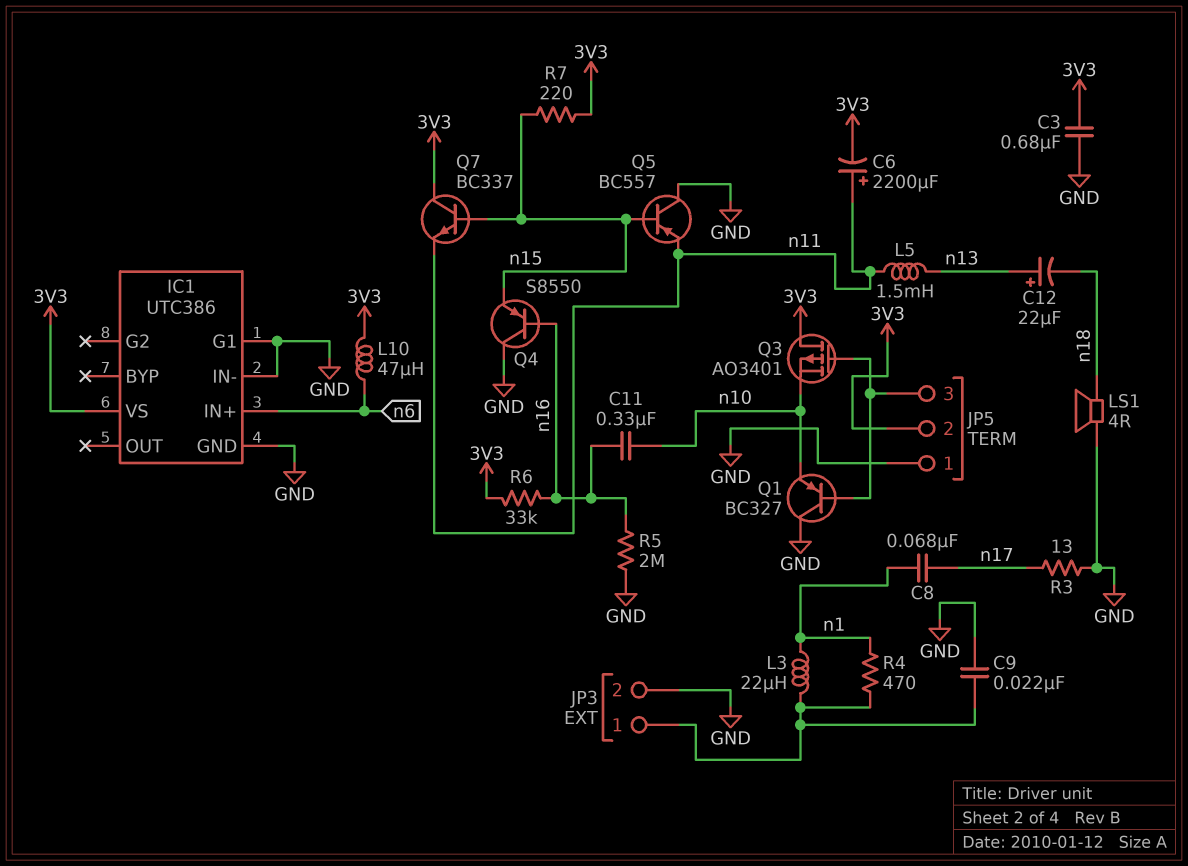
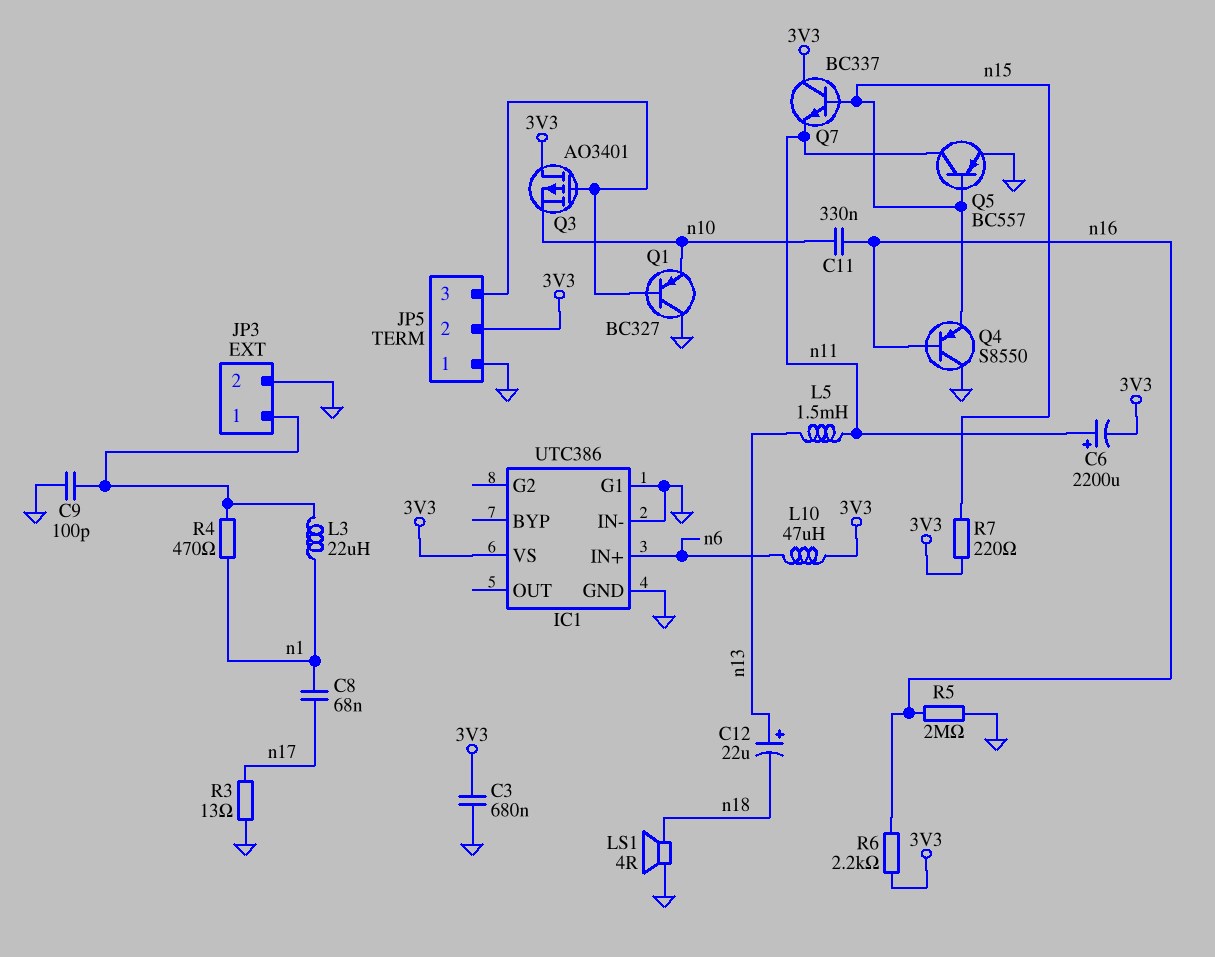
C9: 22nF (GND, JP3/1) -> 100pF (GND, JP3/1)
Q5: PNP BC557 (B n15, C GND, E n11) -> PNP BC557 (B n15, C n11, E GND)
R6: 33k (3V3, n16) -> 2.2k (3V3, n16)

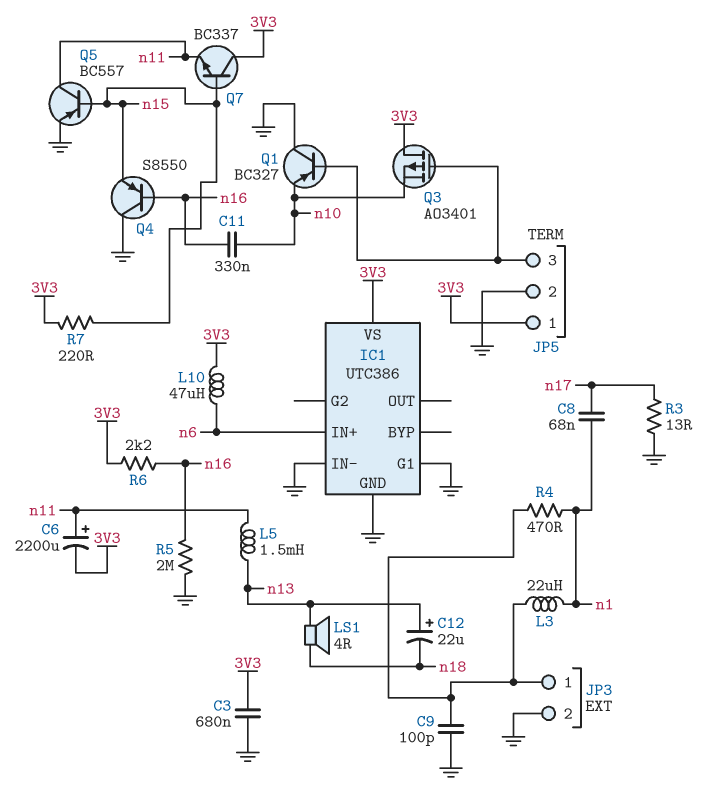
JP5 pin 1: GND -> 3V3
JP5 pin 2: 3V3 -> GND
LS1: speaker 4R (GND, n18) -> speaker 4R (n13, n18)

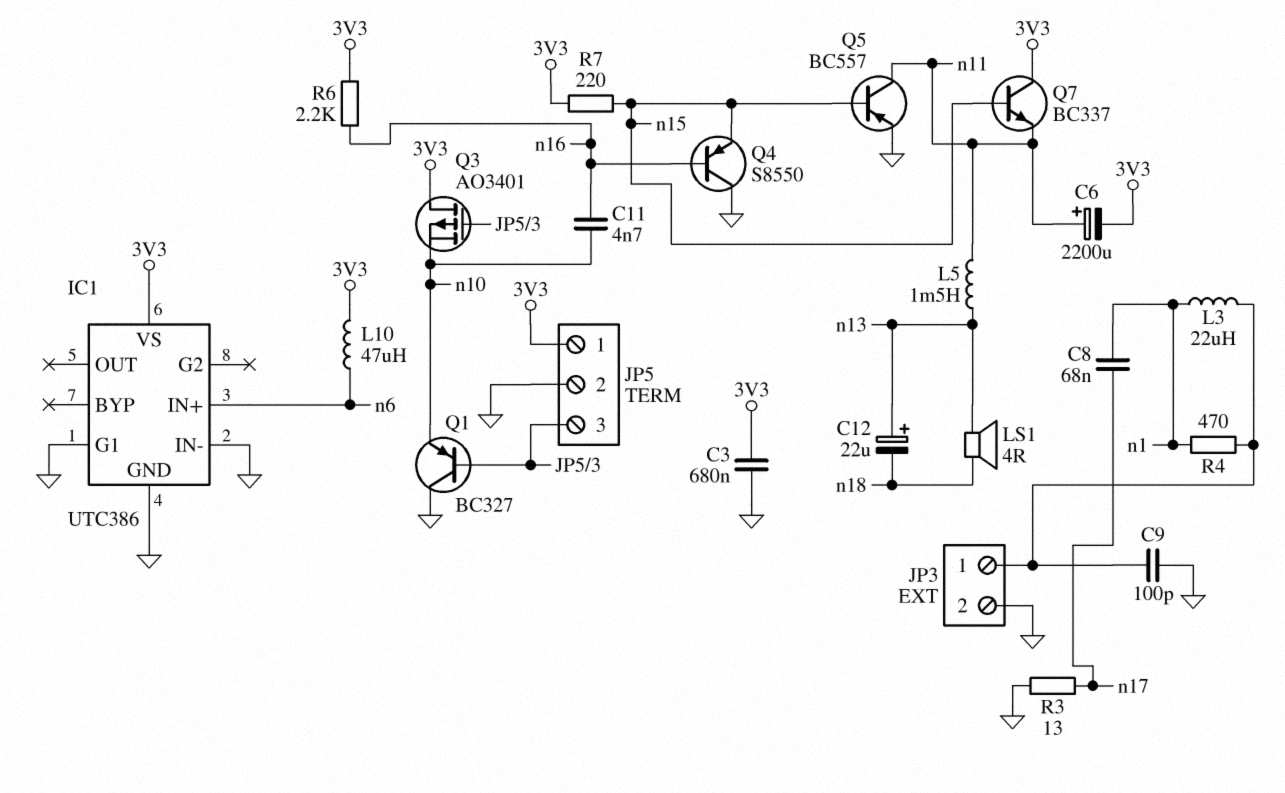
C11: 330nF (n10, n16) -> 4.7nF (n10, n16)
R5: 2M (GND, n16) -> none

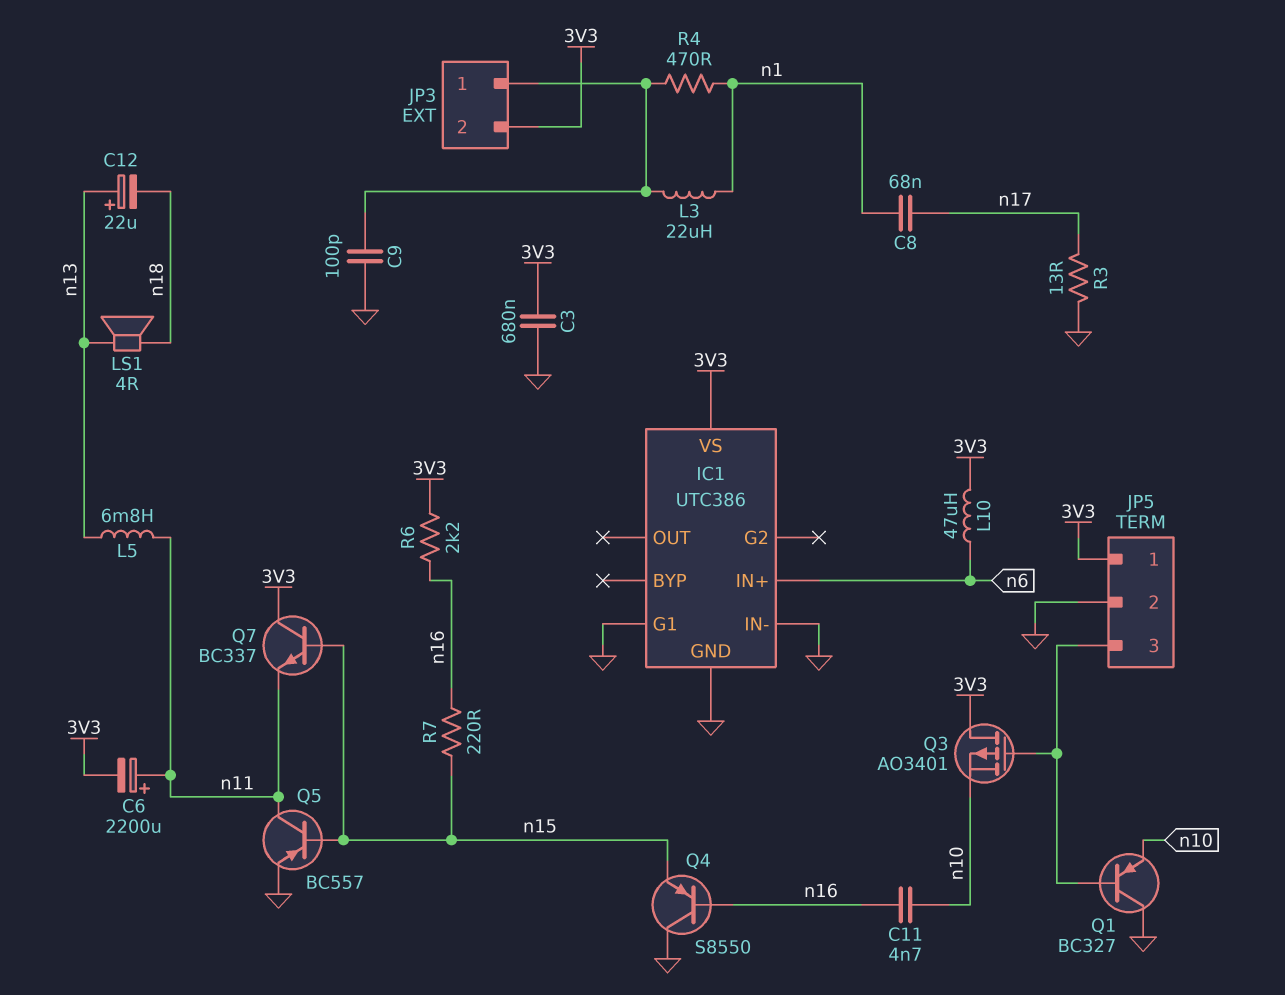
JP3 pin 2: GND -> 3V3
L5: 1.5mH (n11, n13) -> 6.8mH (n11, n13)
R7: 220 (3V3, n15) -> 220 (n15, n16)

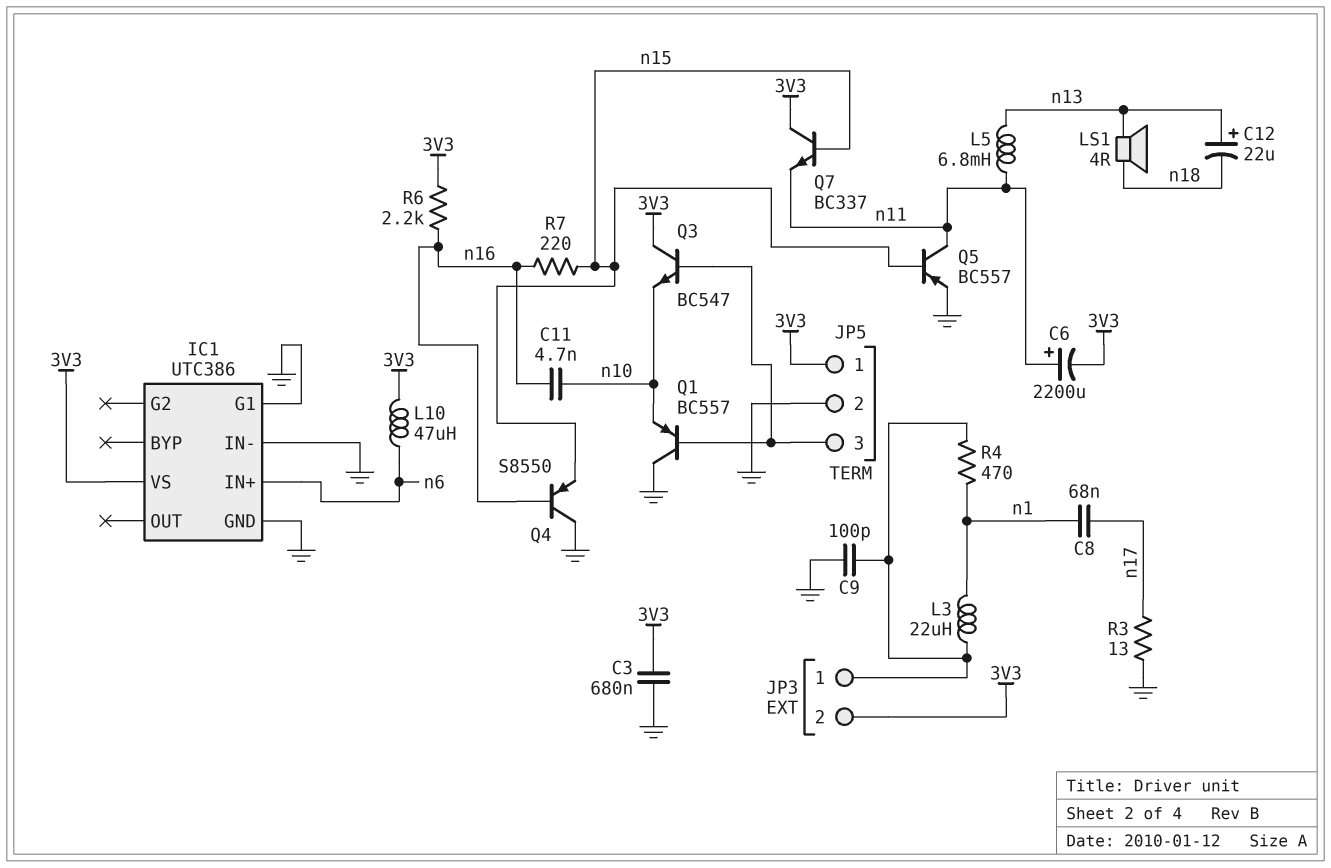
Q1: PNP BC327 (B JP5/3, C GND, E n10) -> PNP BC557 (B JP5/3, C GND, E n10)
Q3: PMOS AO3401 (G JP5/3, D 3V3, S n10) -> NPN BC547 (B JP5/3, C 3V3, E n10)

